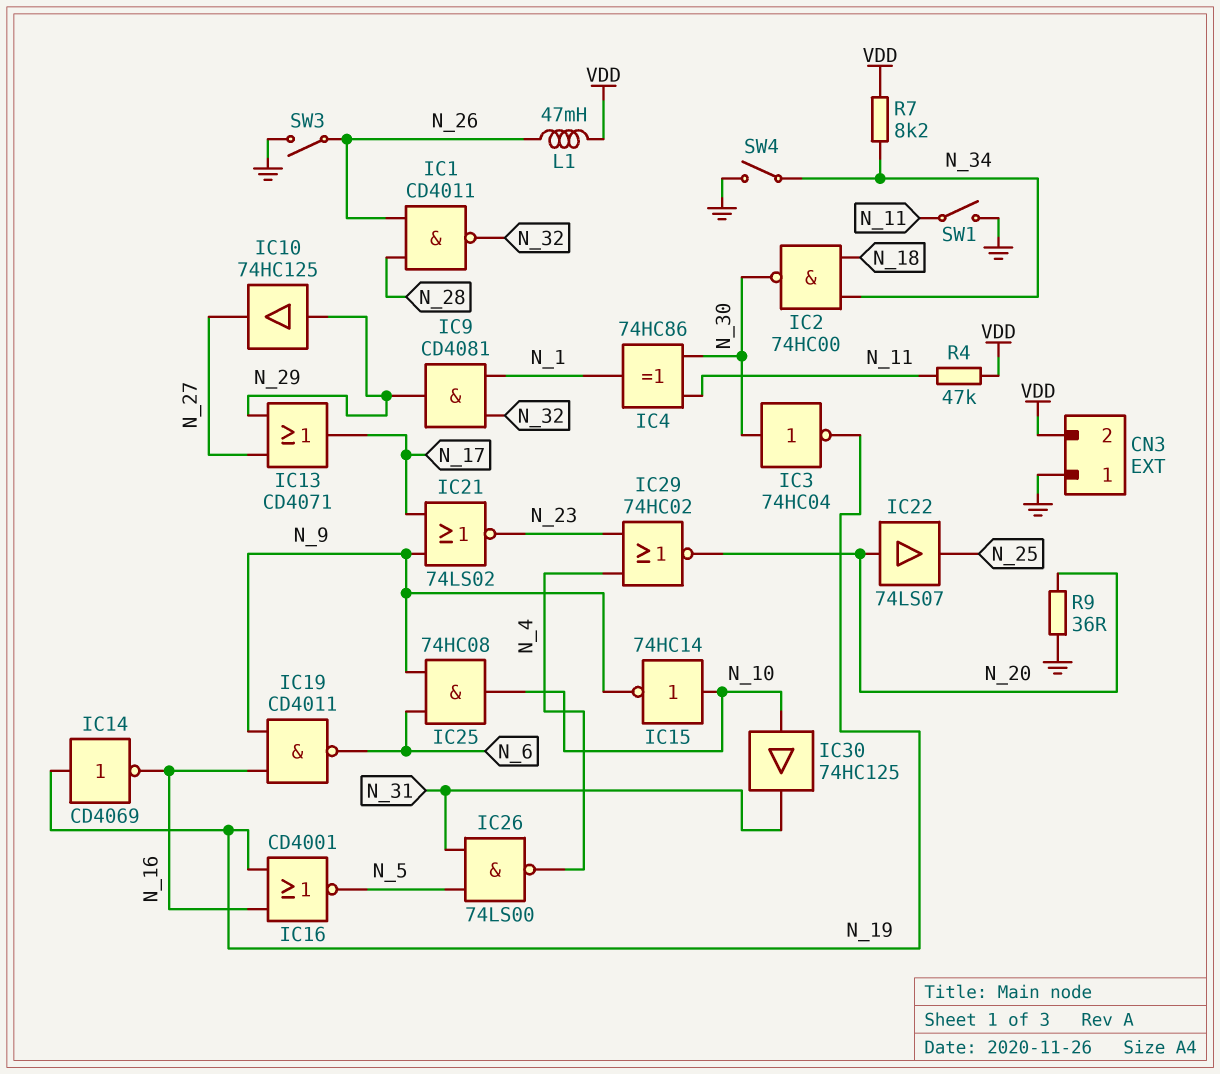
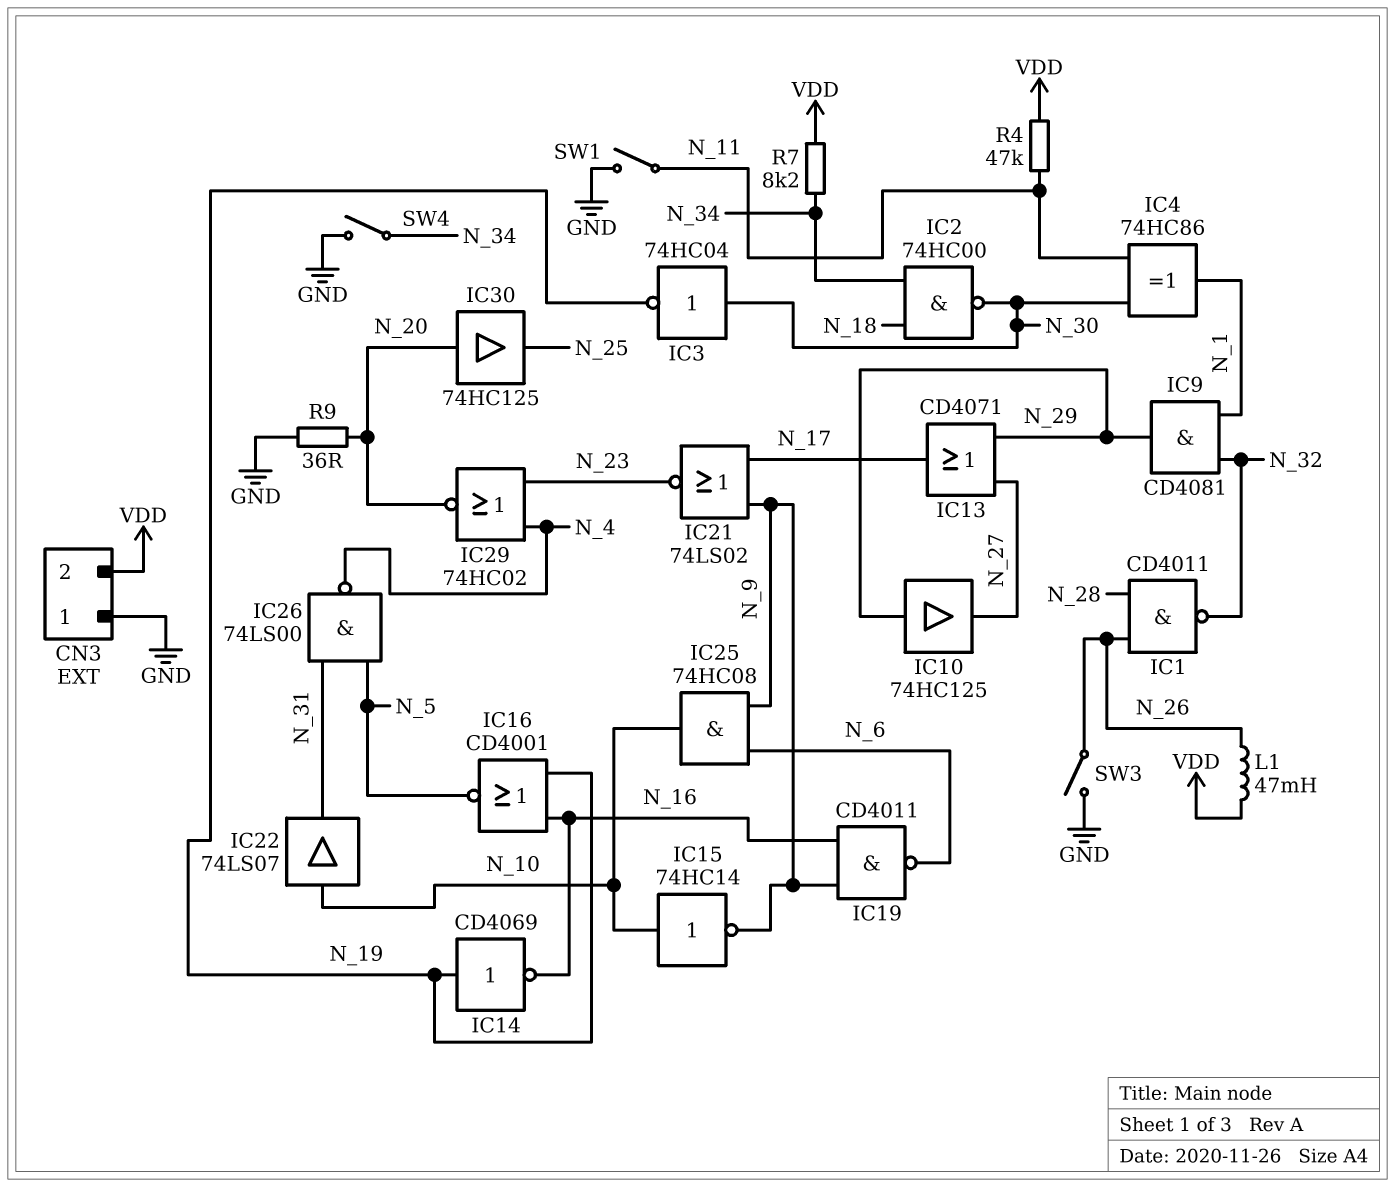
IC22: buffer 74LS07 (in N_20, out N_25) -> buffer 74LS07 (in N_10, out N_31)
IC30: buffer 74HC125 (in N_10, out N_31) -> buffer 74HC125 (in N_20, out N_25)

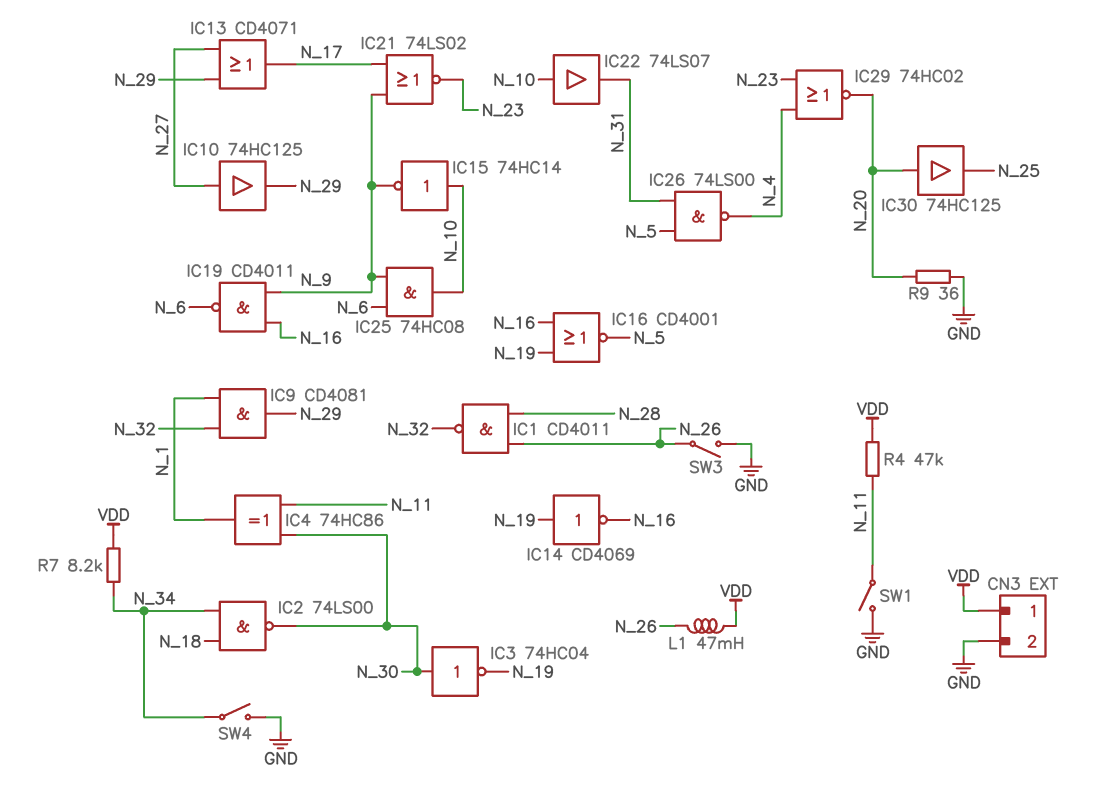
CN3 pin 1: GND -> VDD
CN3 pin 2: VDD -> GND
IC2: NAND 74HC00 (in N_18, in N_34, out N_30) -> NAND 74LS00 (in N_18, in N_34, out N_30)
IC10: buffer 74HC125 (in N_29, out N_27) -> buffer 74HC125 (in N_27, out N_29)

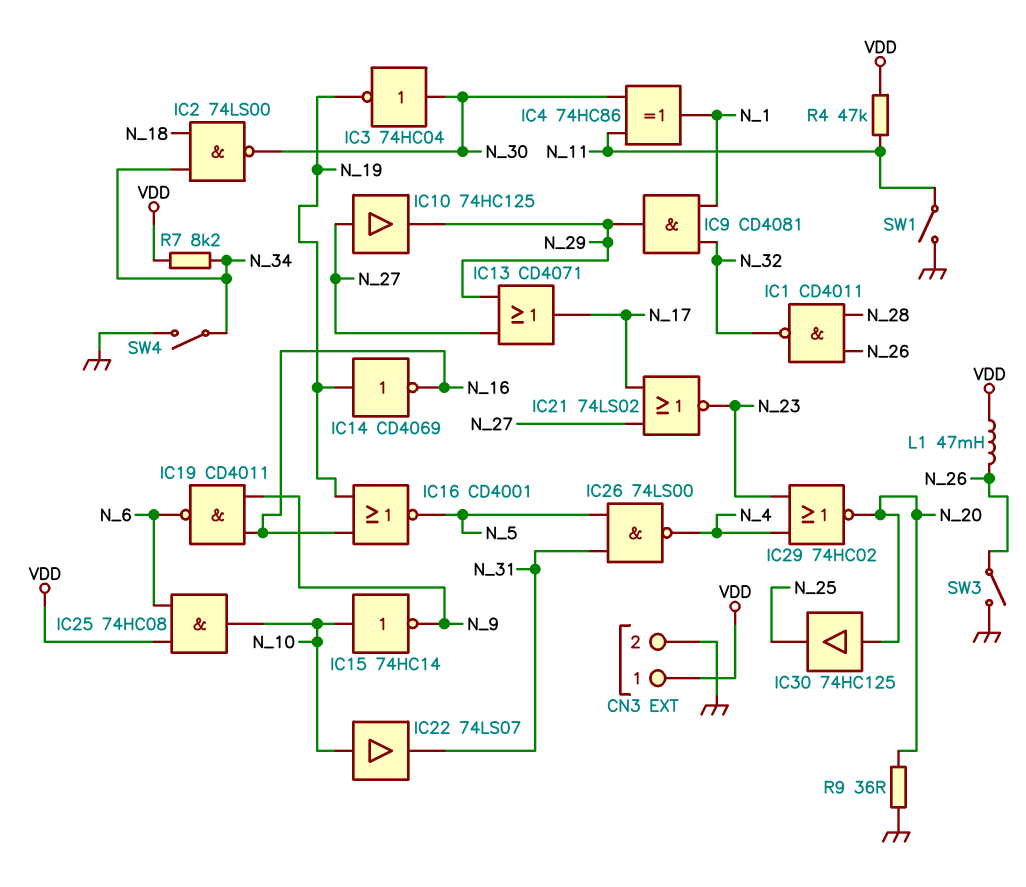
IC21: NOR 74LS02 (in N_9, in N_17, out N_23) -> NOR 74LS02 (in N_17, in N_27, out N_23)
IC25: AND 74HC08 (in N_6, in N_9, out N_10) -> AND 74HC08 (in N_6, in VDD, out N_10)

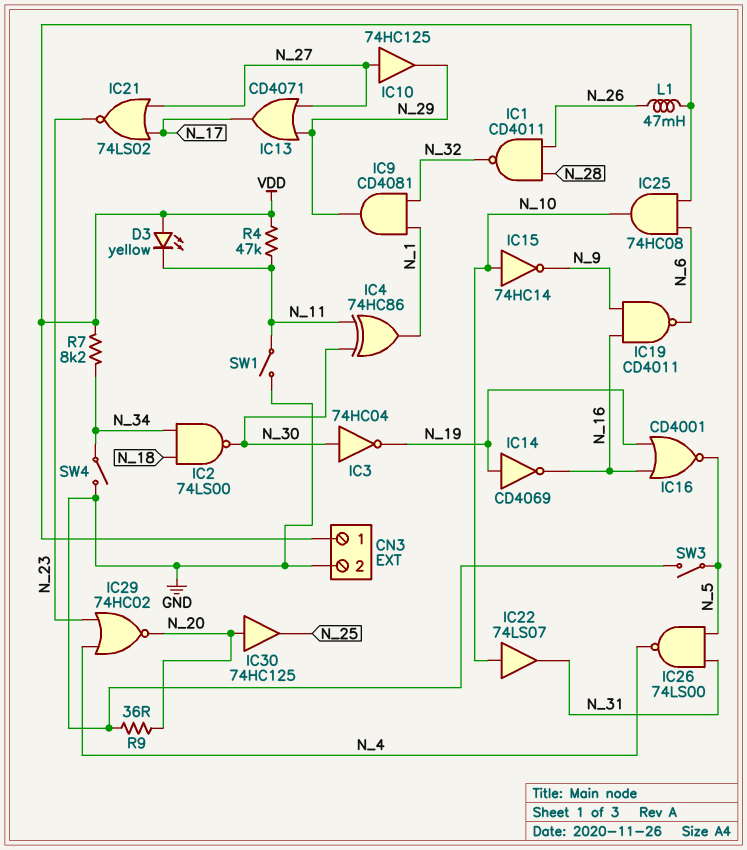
D3: none -> LED yellow (A VDD, K N_11)
SW3: switch (GND, N_26) -> switch (GND, N_5)

